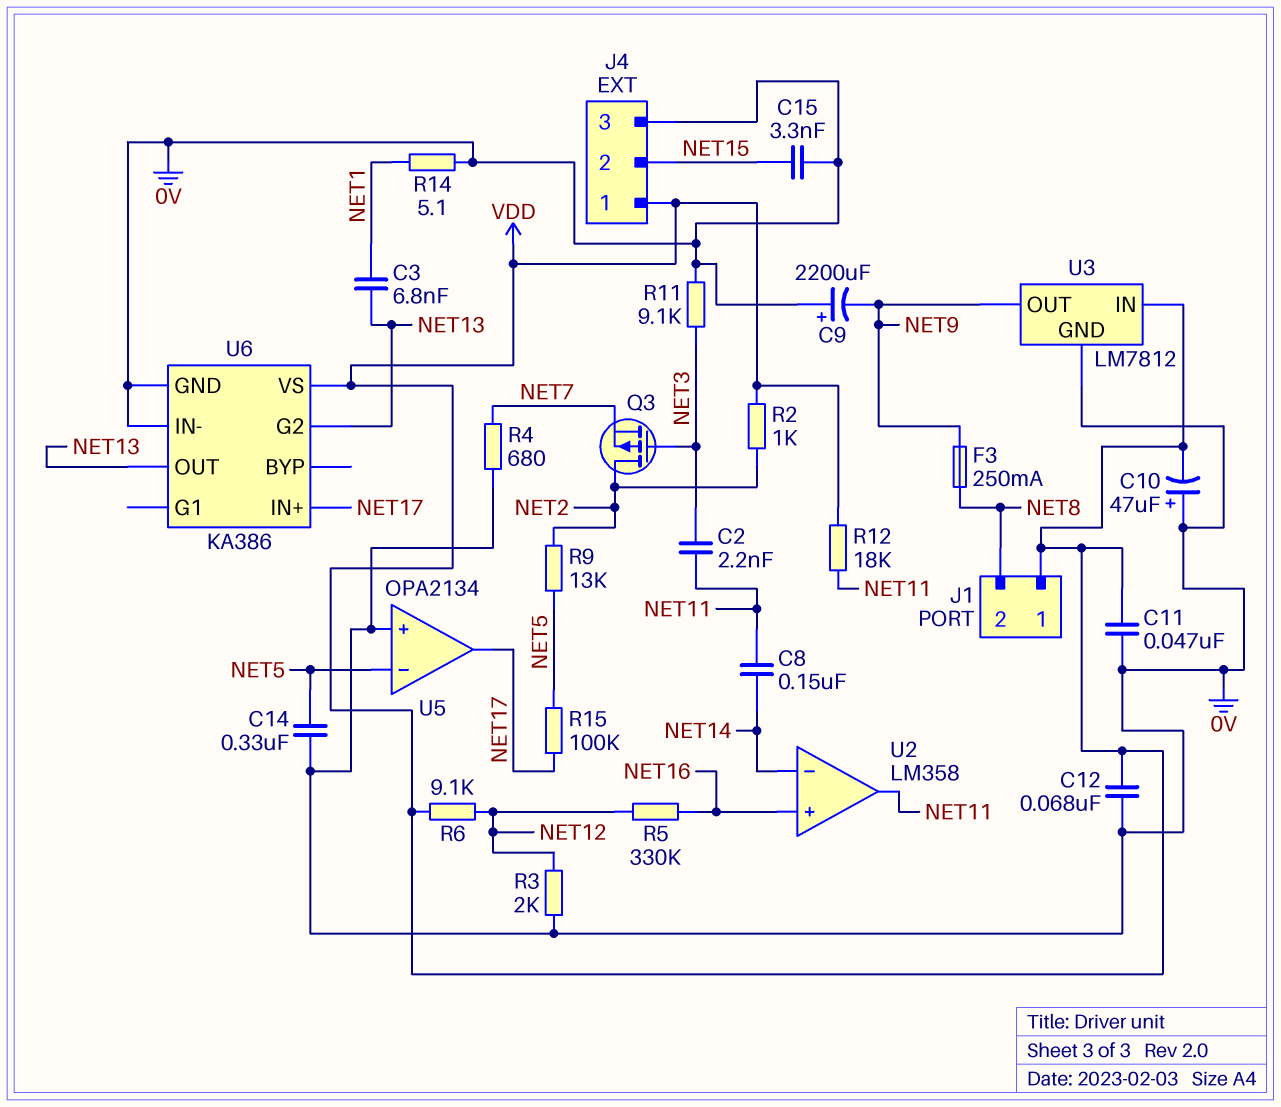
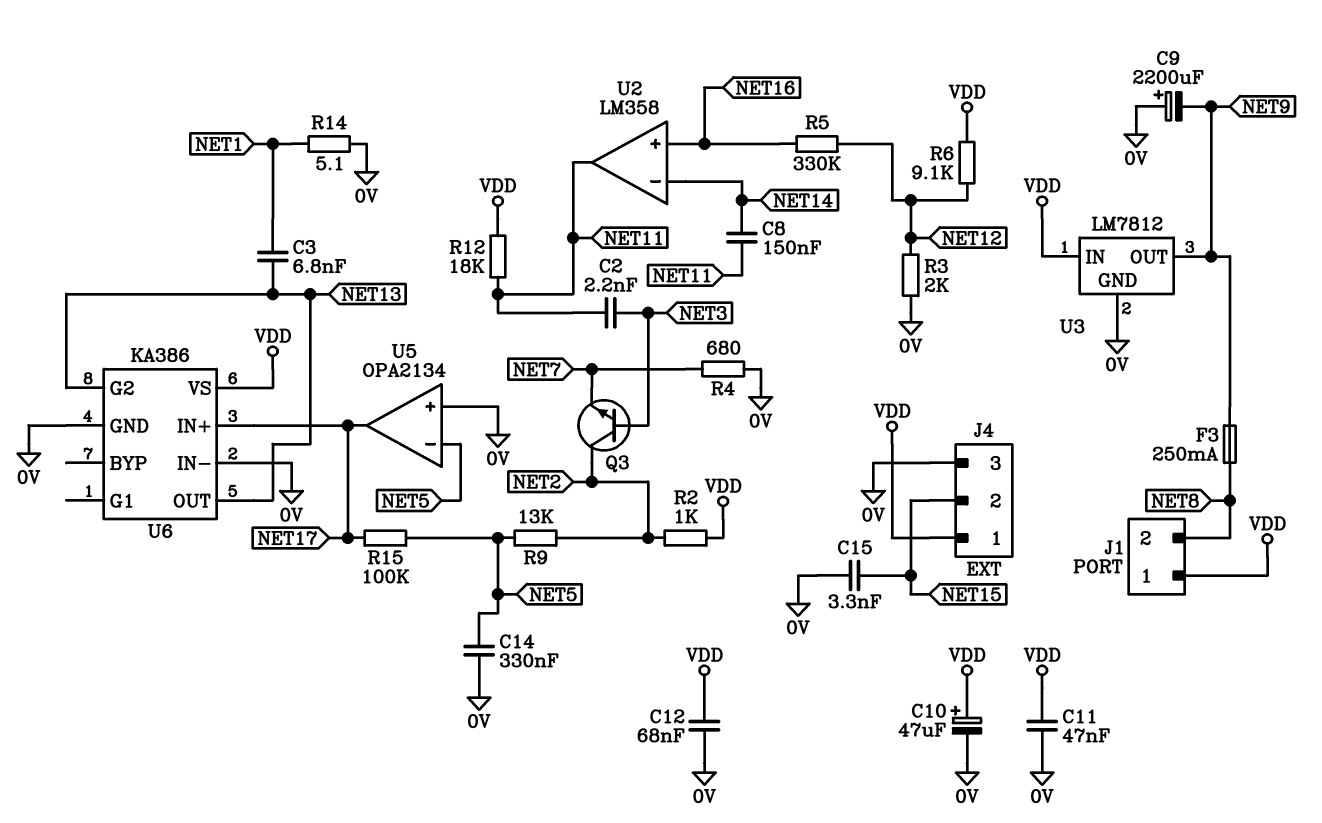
C10: 47uF (plus 0V, minus VDD) -> 47uF (plus VDD, minus 0V)
Q3: PMOS (G NET3, D NET2, S NET7) -> NPN (B NET3, C NET2, E NET7)
R11: 9.1k (0V, NET3) -> none

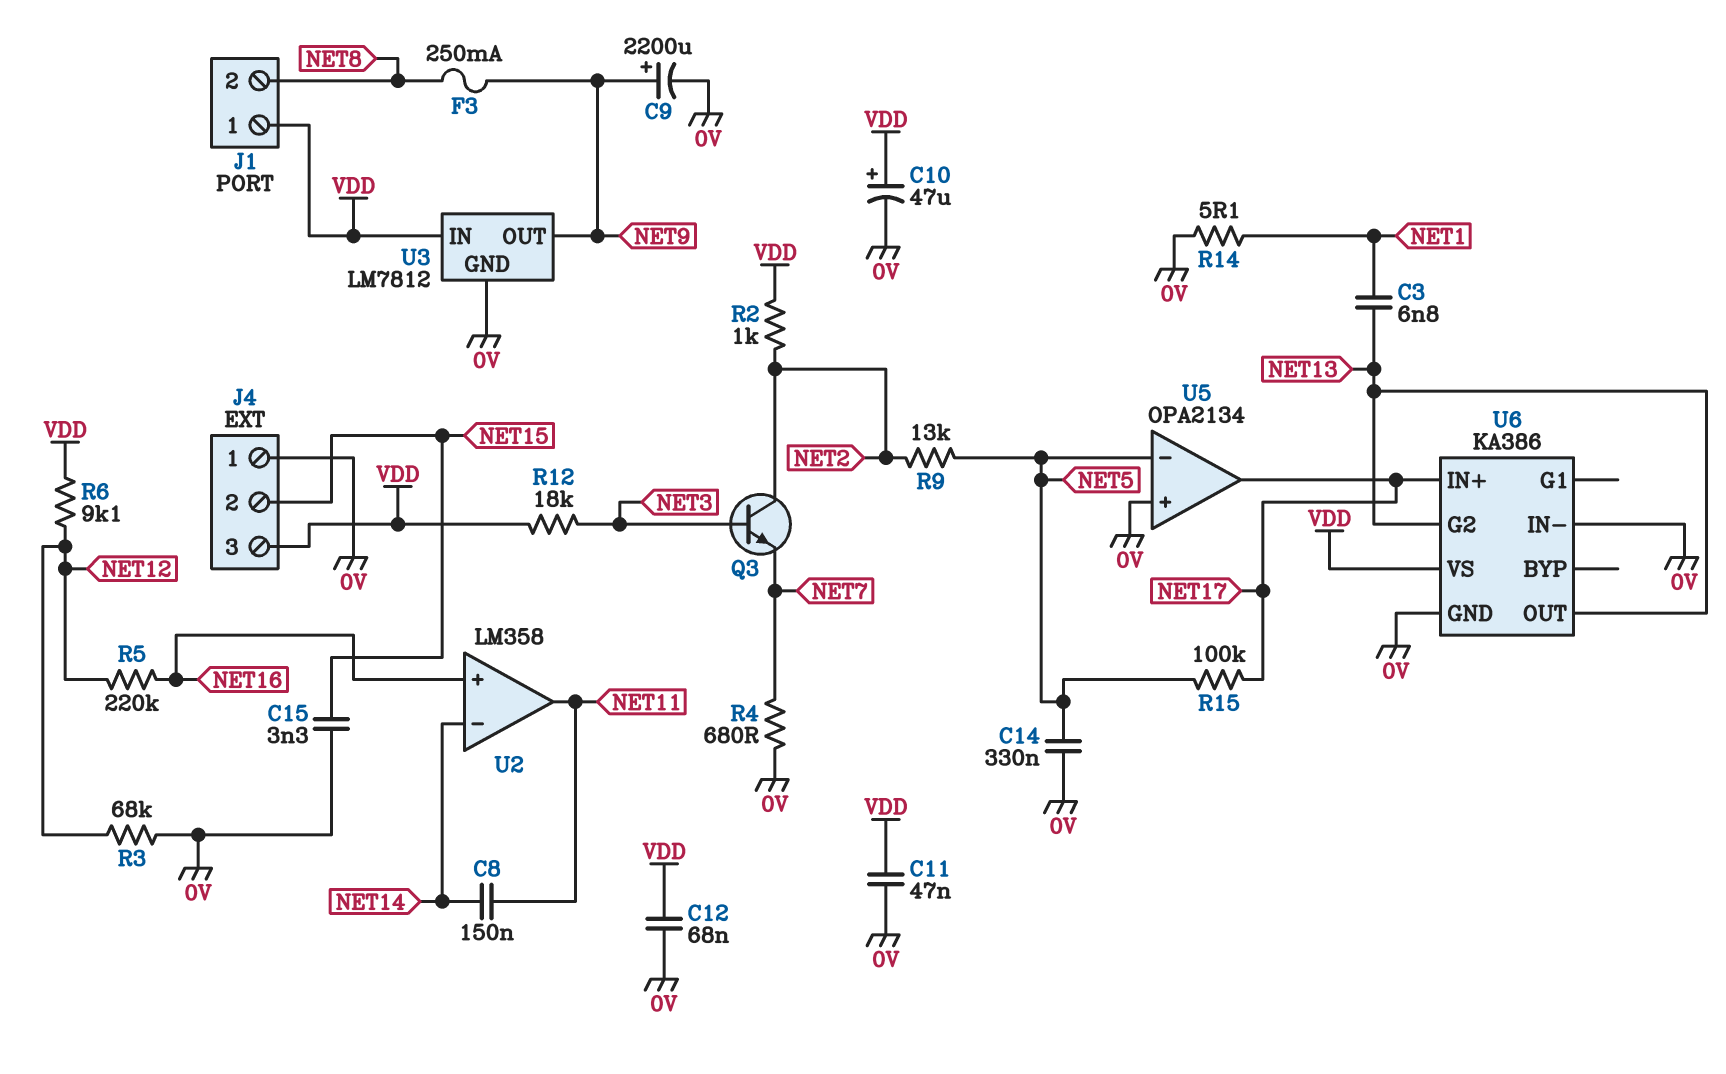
C2: 2.2nF (NET3, NET11) -> none
C9: 2200uF (plus 0V, minus NET9) -> 2200uF (plus NET9, minus 0V)
J4 pin 1: VDD -> 0V
J4 pin 3: 0V -> VDD
R3: 2k (0V, NET12) -> 68k (0V, NET12)
R5: 330k (NET12, NET16) -> 220k (NET12, NET16)
R12: 18k (NET11, VDD) -> 18k (NET3, VDD)

